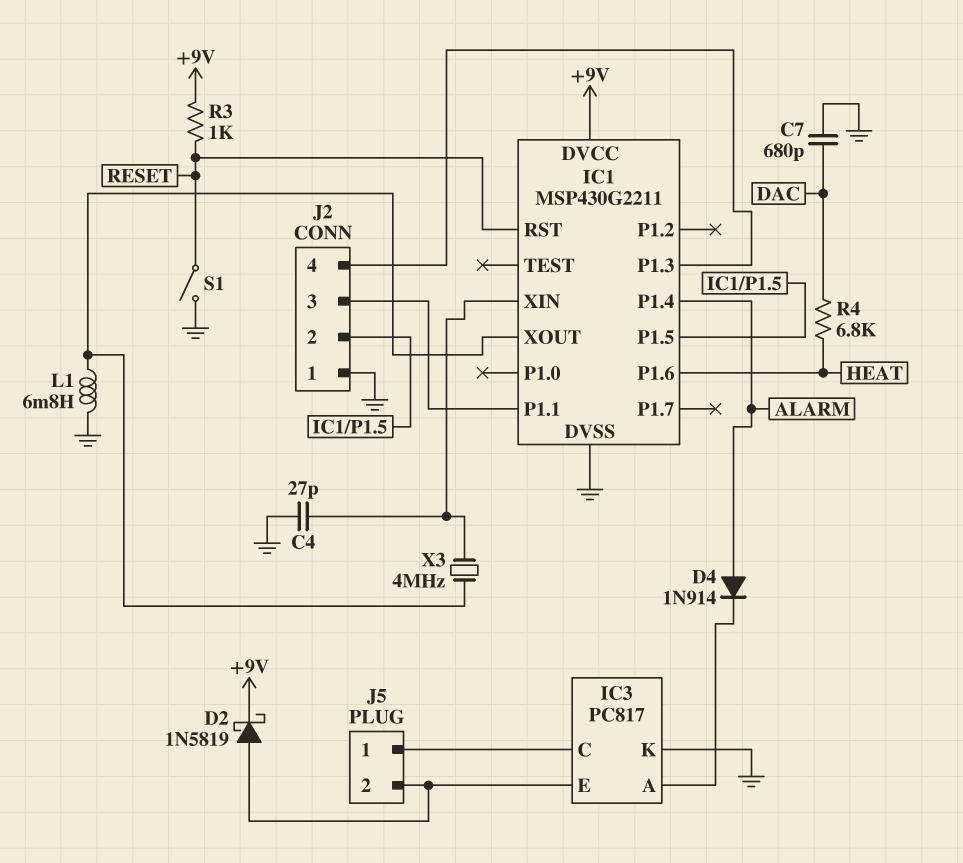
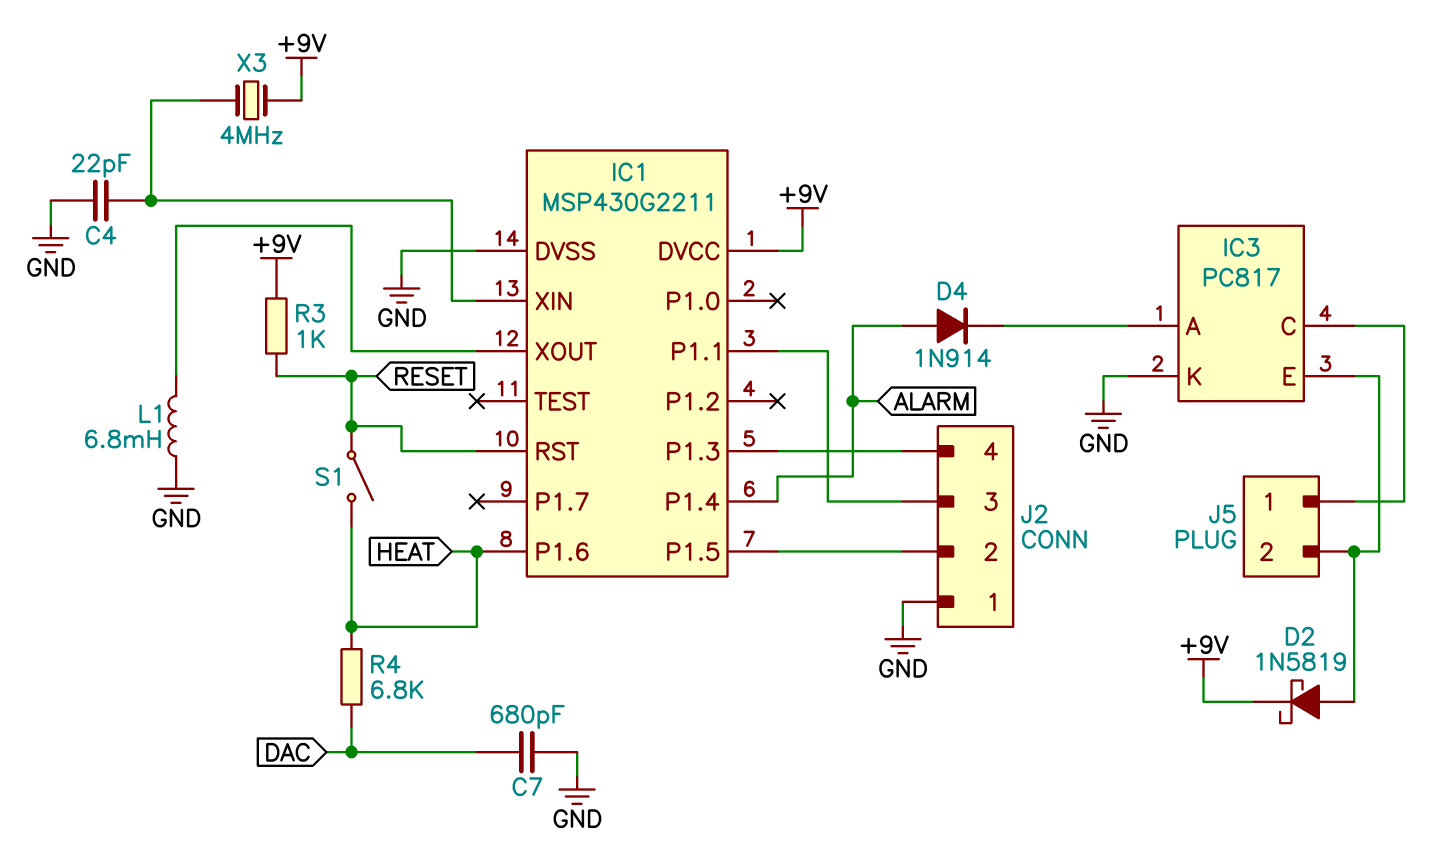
C4: 27pF (GND, IC1/XIN) -> 22pF (GND, IC1/XIN)
S1: switch (GND, RESET) -> switch (HEAT, RESET)
X3: 4MHz (IC1/XIN, IC1/XOUT) -> 4MHz (+9V, IC1/XIN)

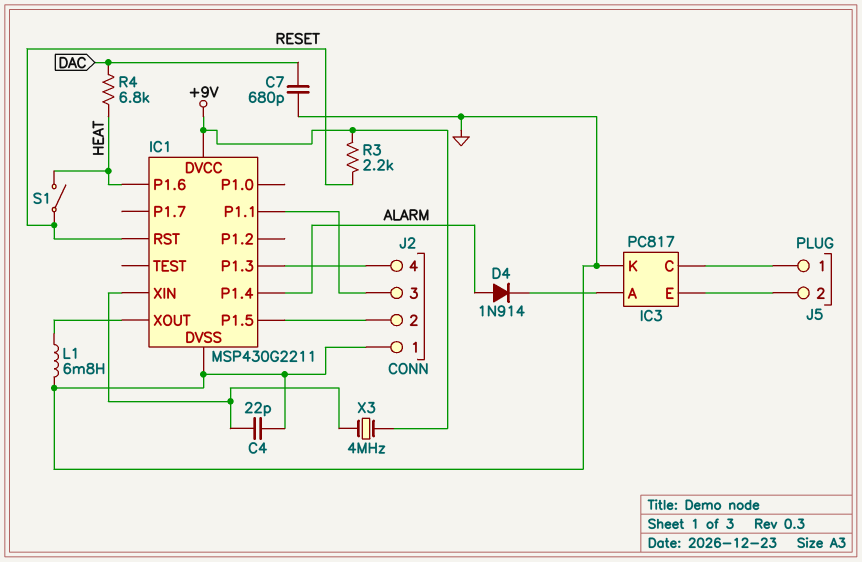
D2: schottky 1N5819 (A IC3/E, K +9V) -> none
R3: 1k (+9V, RESET) -> 2.2k (+9V, RESET)

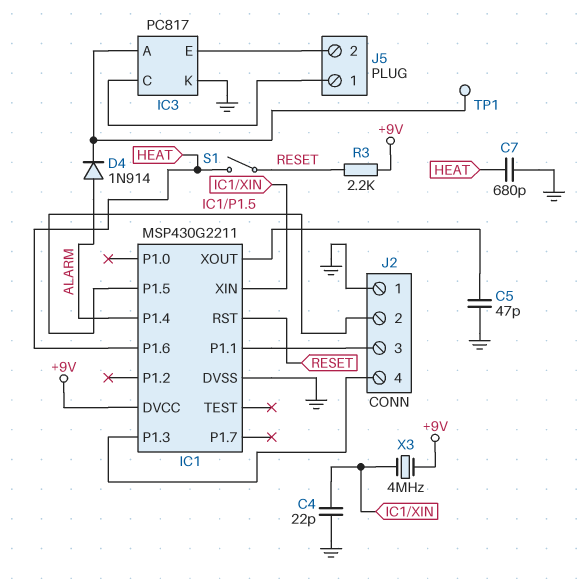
C5: none -> 47pF (GND, IC1/XOUT)
C7: 680pF (DAC, GND) -> 680pF (GND, HEAT)
L1: 6.8mH (GND, IC1/XOUT) -> none
R4: 6.8k (DAC, HEAT) -> none
TP1: none -> test point (IC3/A)

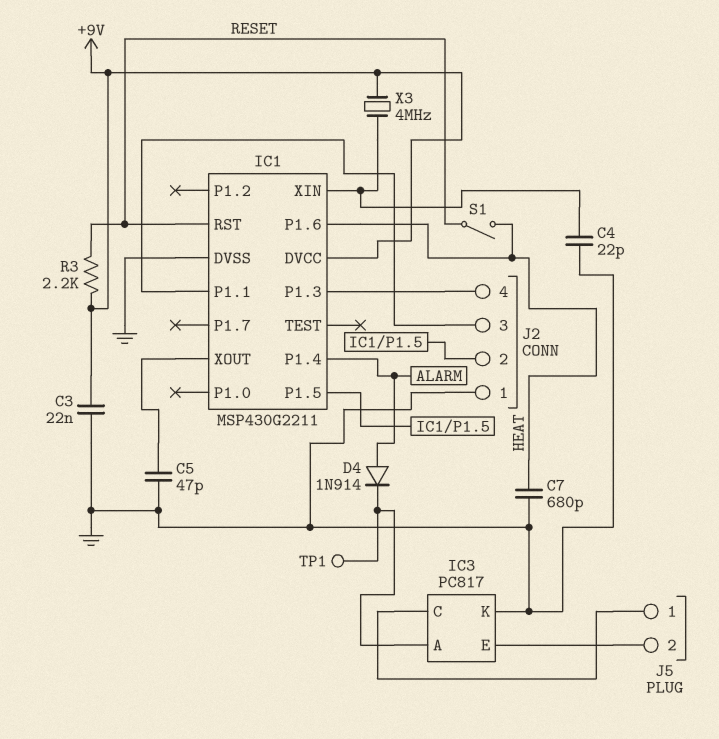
C3: none -> 22nF (+9V, GND)

